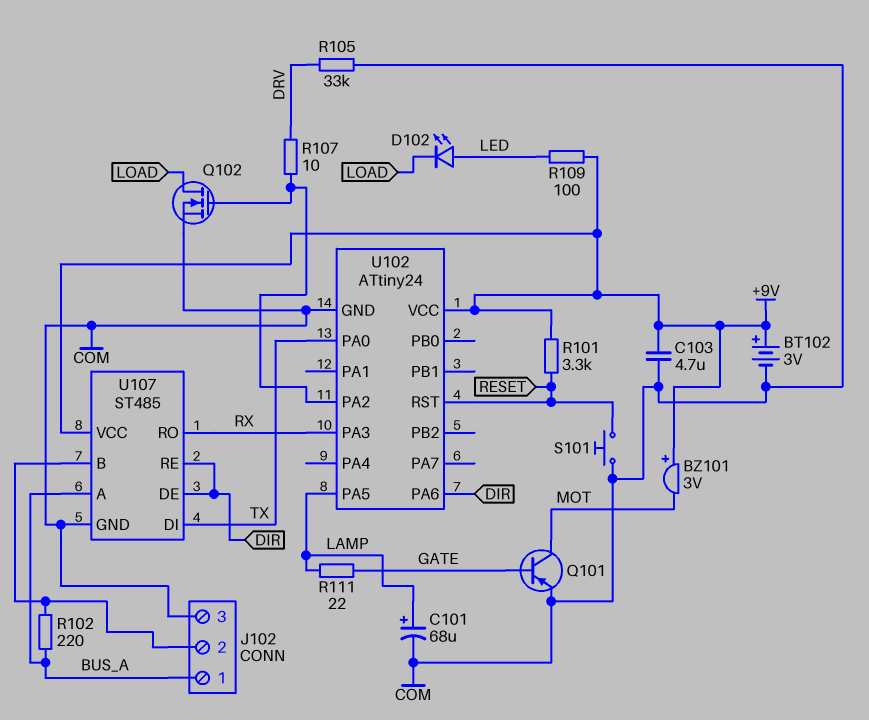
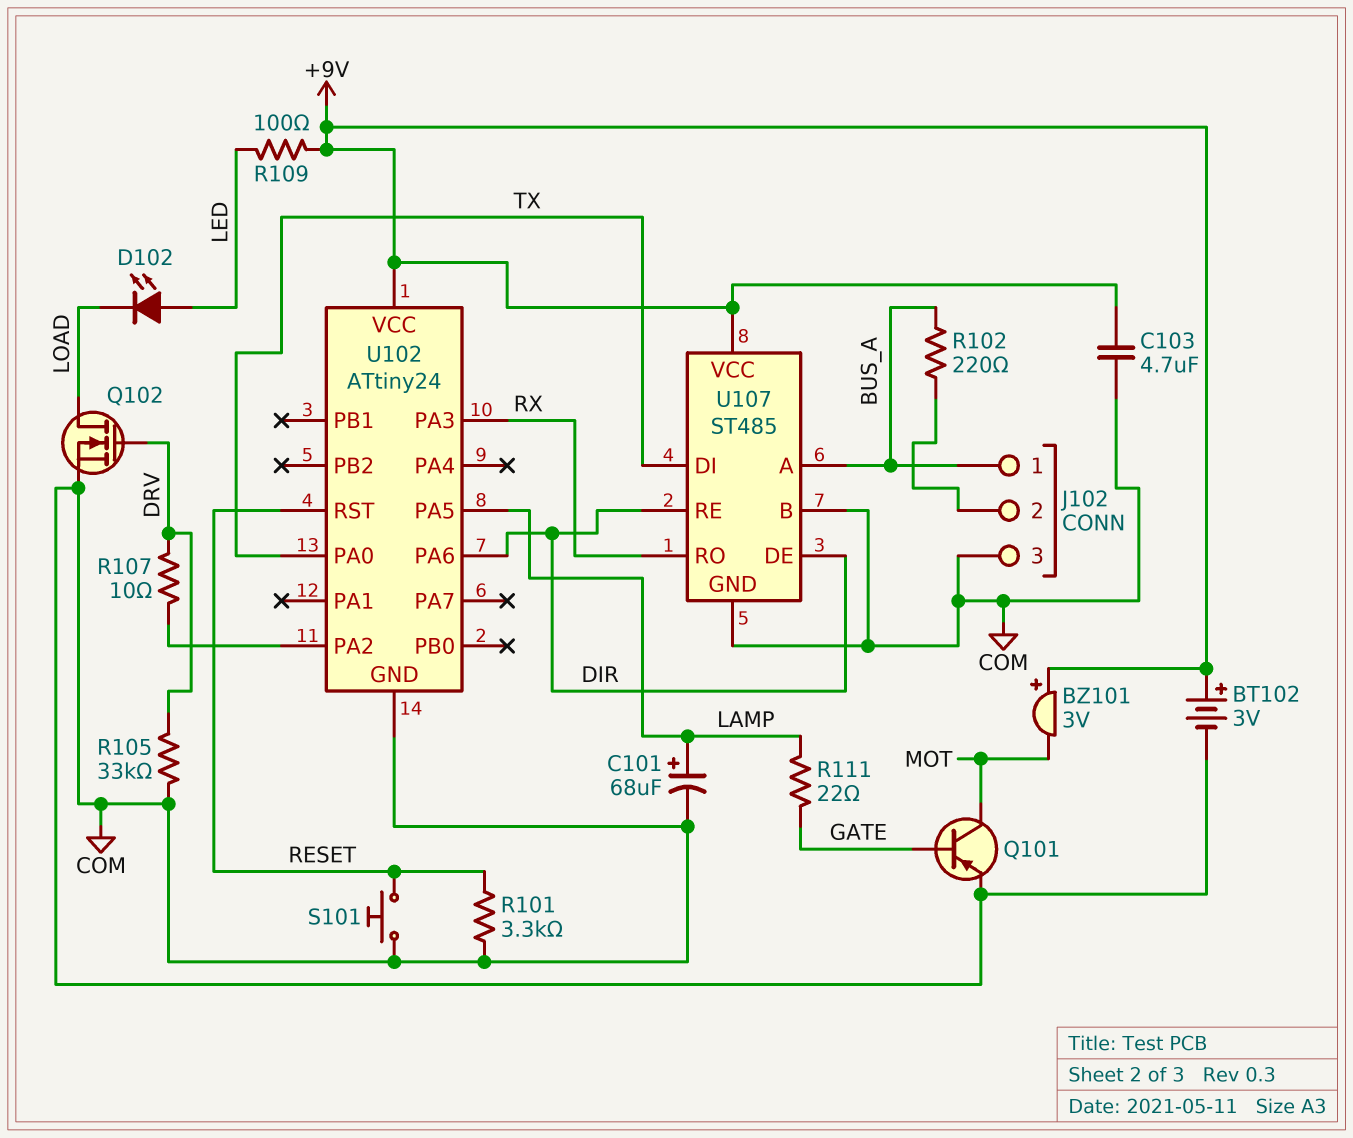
Q102: NMOS (G U102/PA2, D LOAD, S COM) -> NMOS (G DRV, D LOAD, S COM)
R101: 3.3k (+9V, RESET) -> 3.3k (COM, RESET)
U107 pin B: J102/2 -> COM

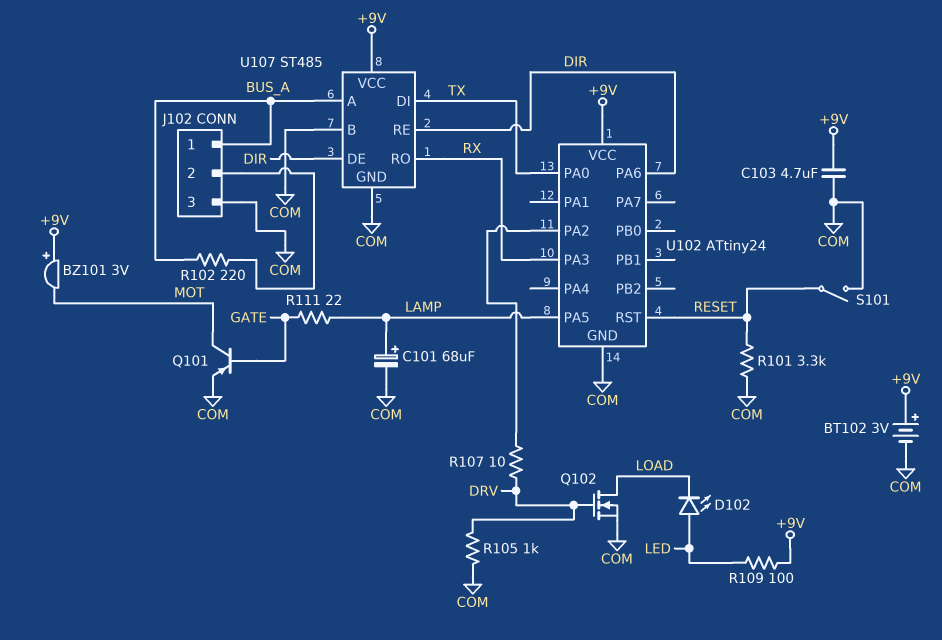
R105: 33k (COM, DRV) -> 1k (COM, DRV)
S101: button (COM, RESET) -> switch (COM, RESET)

